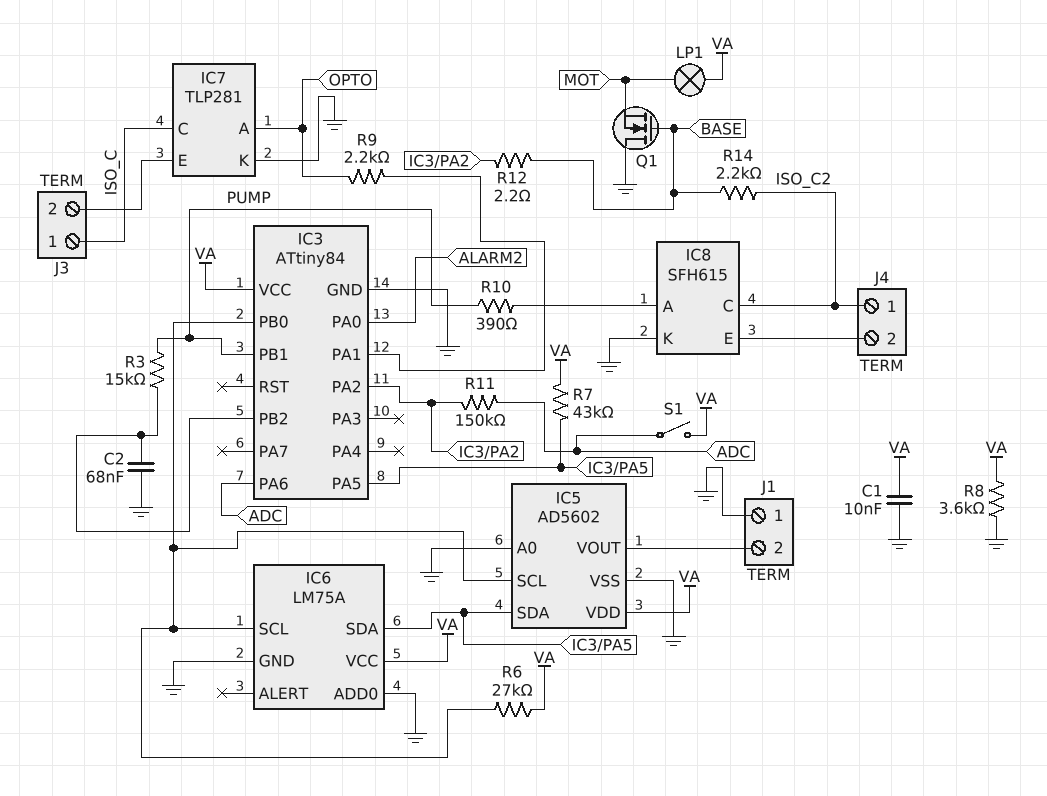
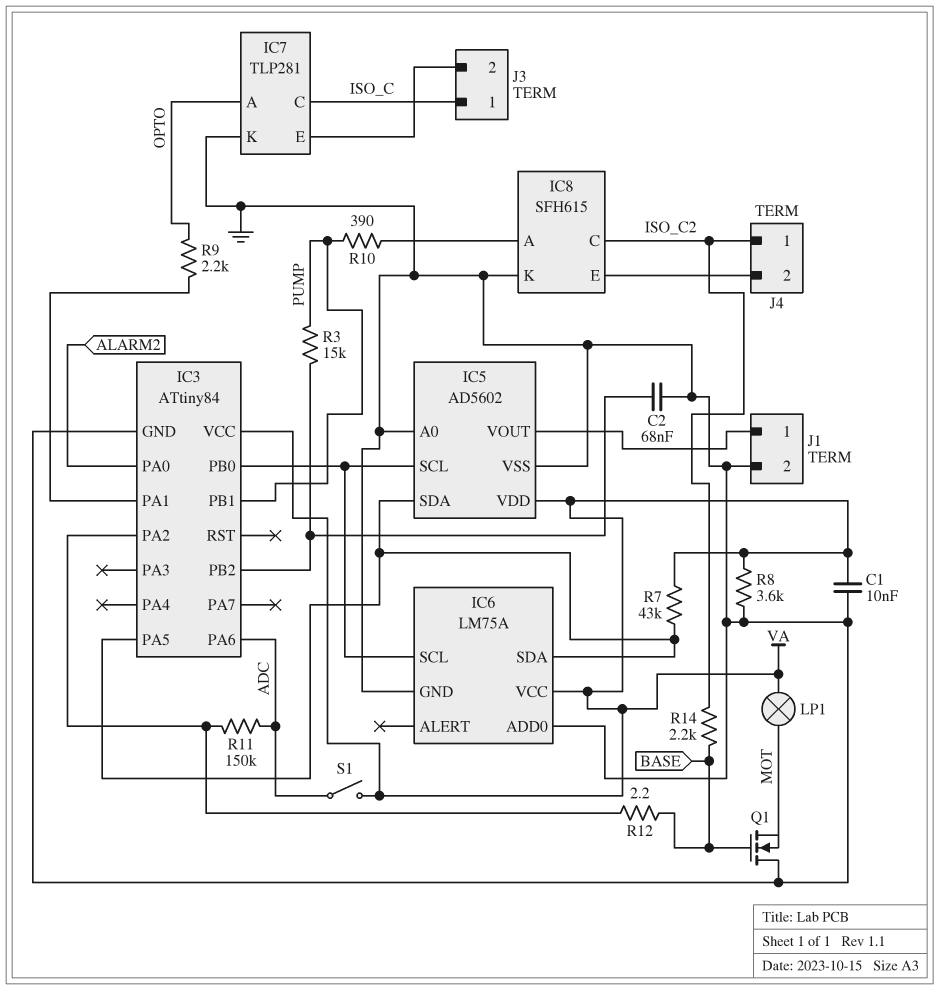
J1 pin 1: GND -> IC5/VOUT
J1 pin 2: IC5/VOUT -> GND
R6: 27k (IC3/PB0, VA) -> none

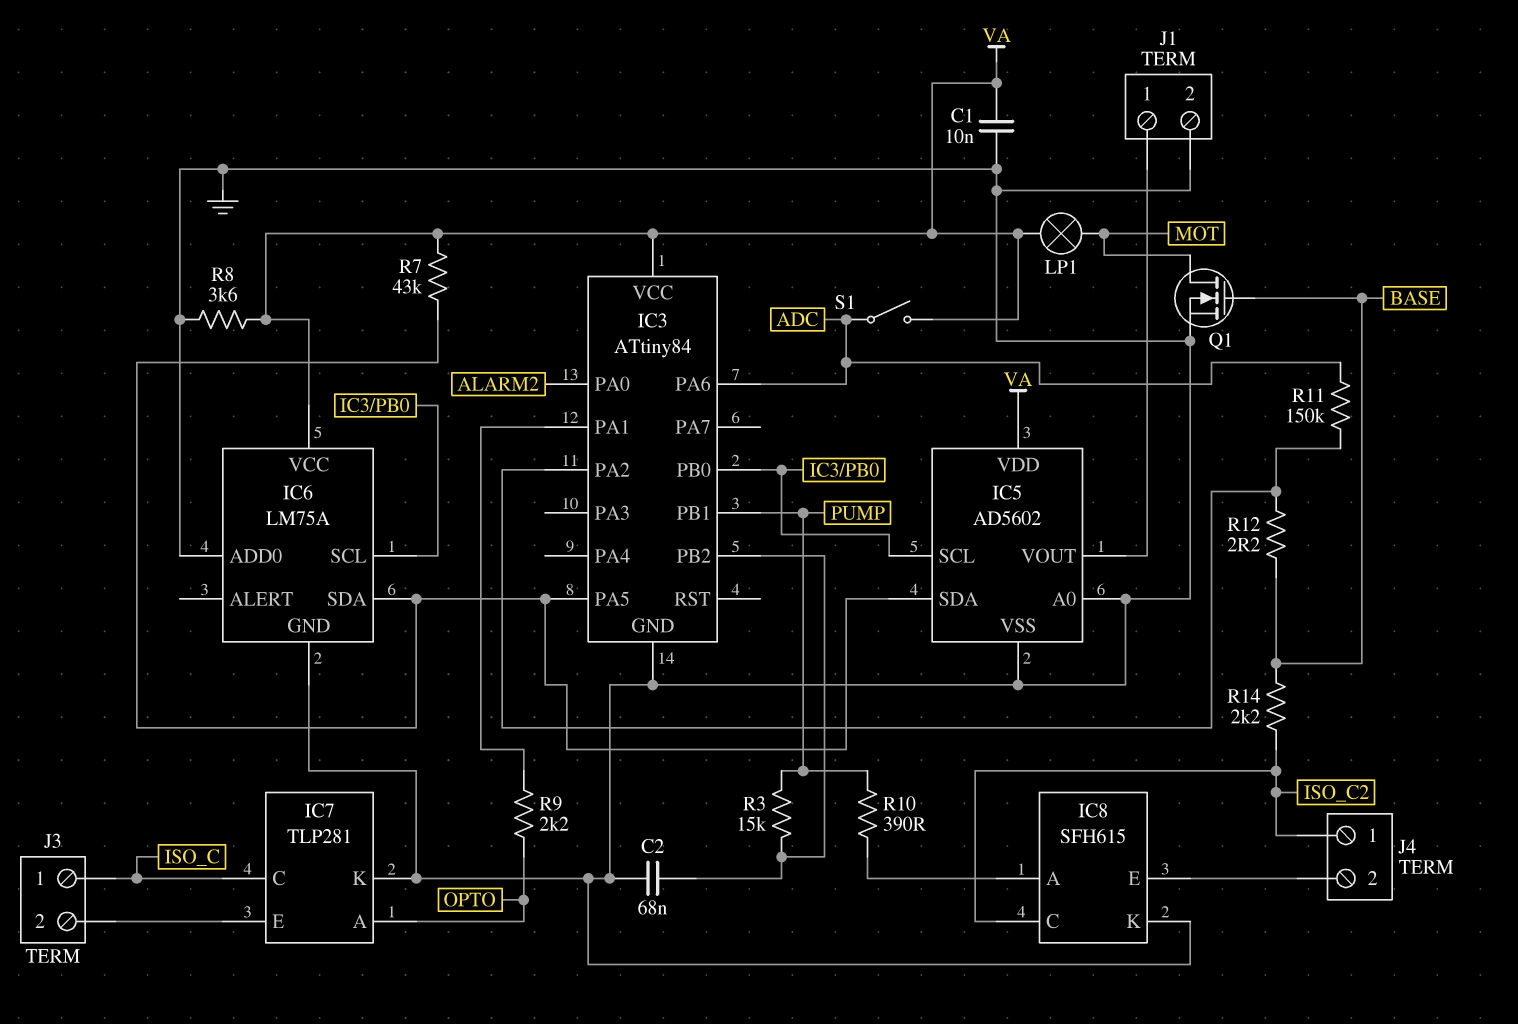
Q1: NMOS (G BASE, D GND, S MOT) -> NMOS (G BASE, D MOT, S GND)

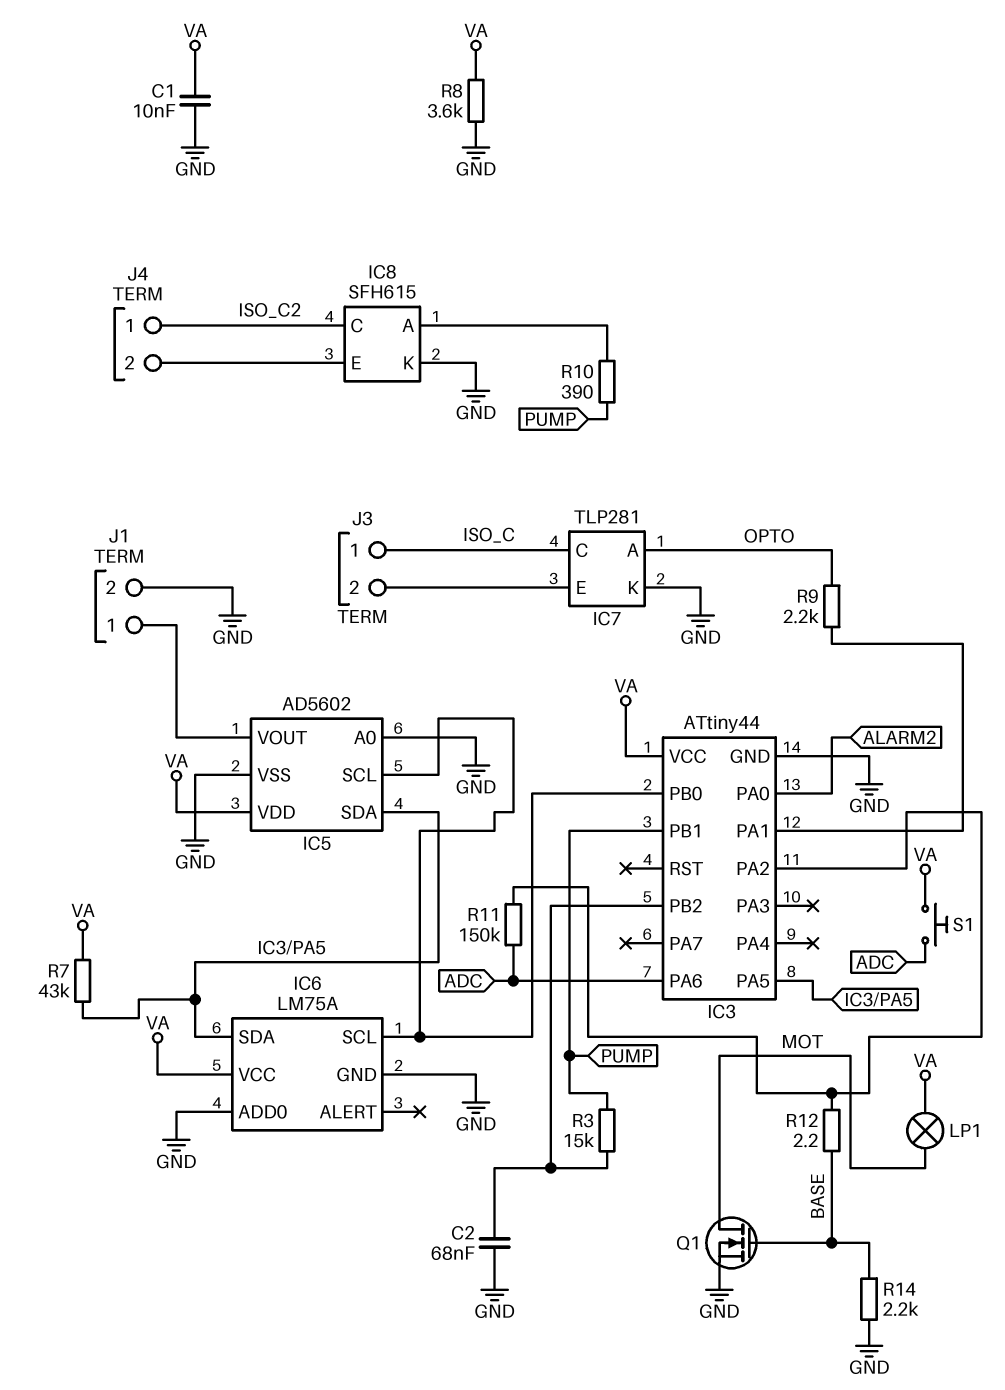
IC3: ATtiny84 -> ATtiny44
R14: 2.2k (BASE, ISO_C2) -> 2.2k (BASE, GND)
S1: switch (ADC, VA) -> button (ADC, VA)

